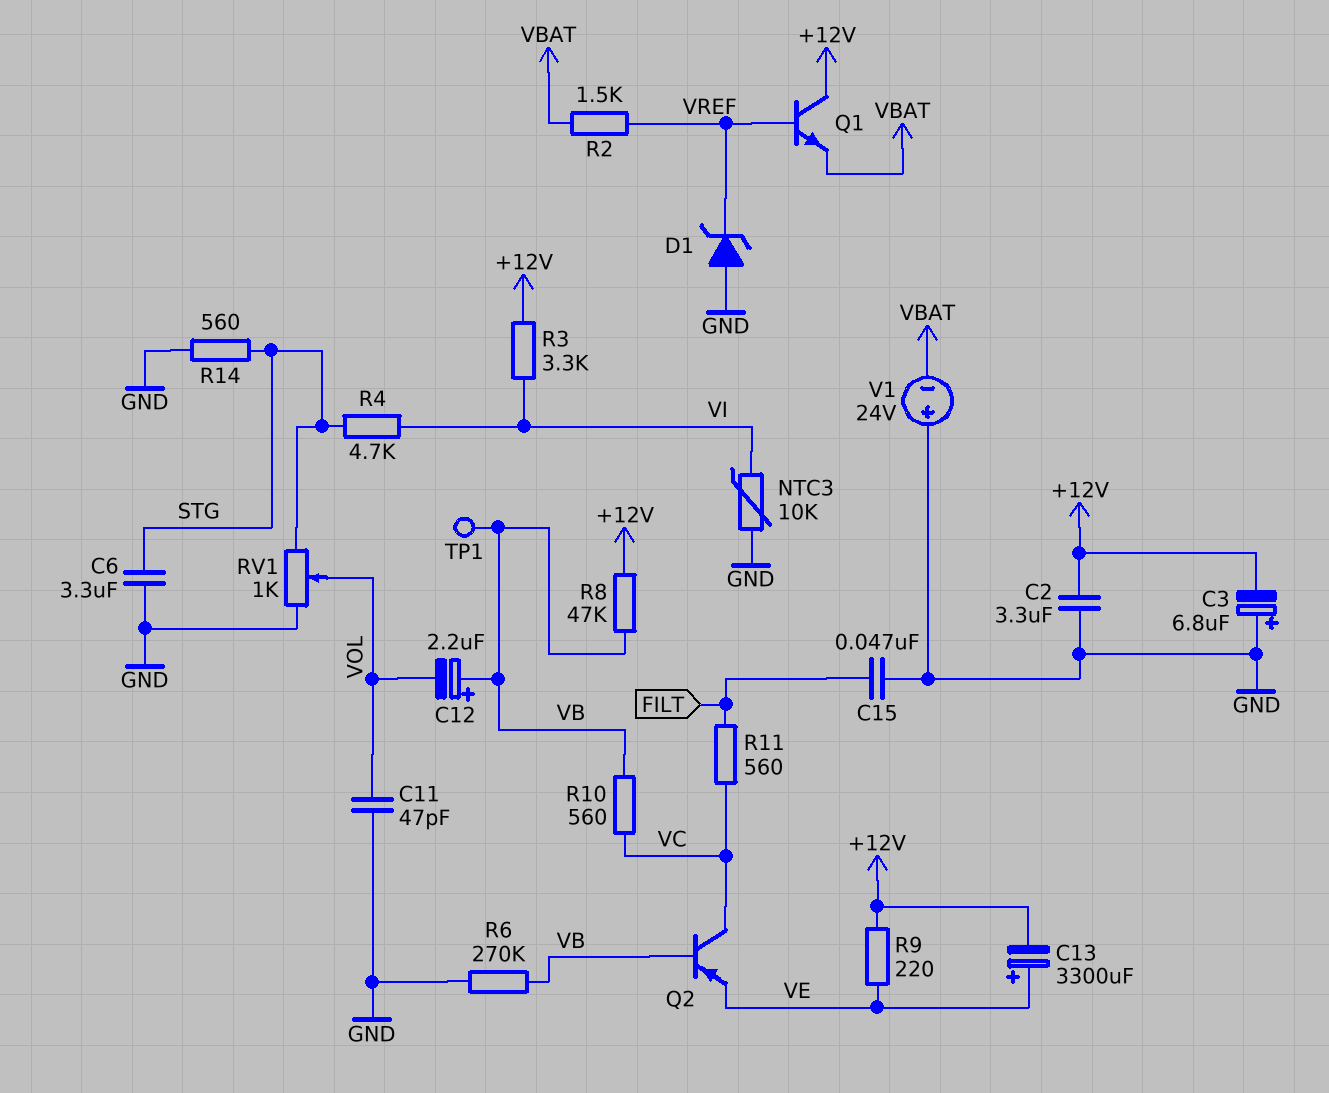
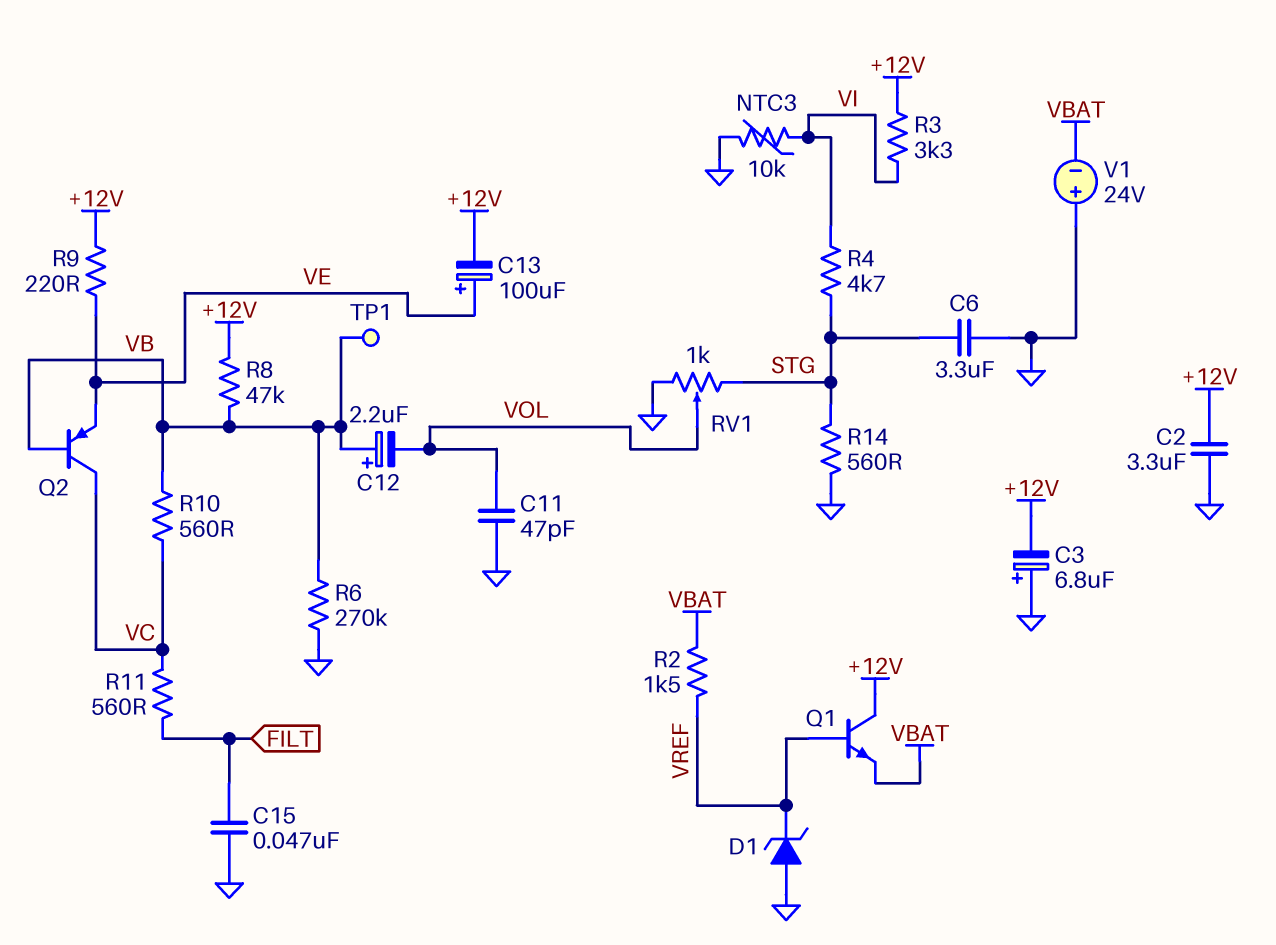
C13: 3300uF (plus VE, minus +12V) -> 100uF (plus VE, minus +12V)

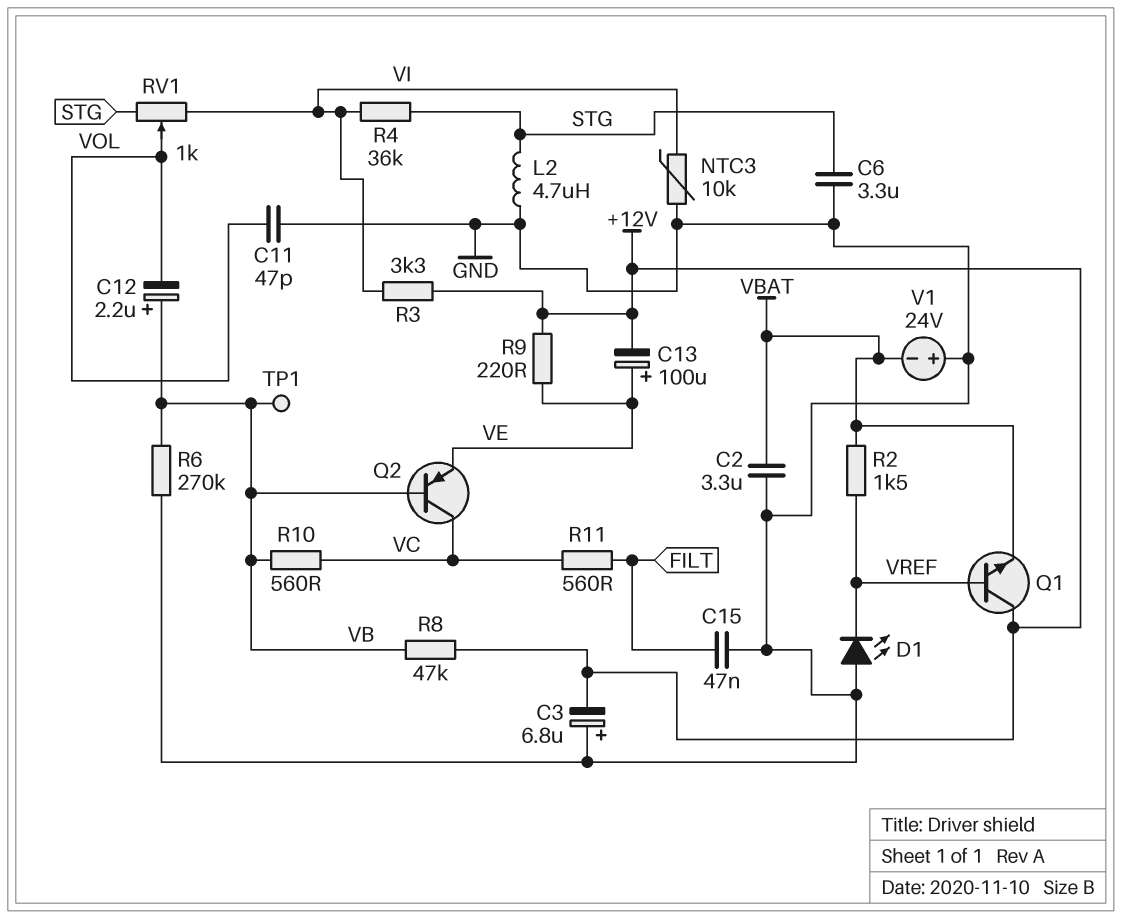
C2: 3.3uF (+12V, GND) -> 3.3uF (GND, VBAT)
D1: zener (A GND, K VREF) -> LED (A GND, K VREF)
L2: none -> 4.7uH (GND, STG)
R4: 4.7k (STG, VI) -> 36k (STG, VI)
R14: 560 (GND, STG) -> none
RV1: 1k (GND, STG, wiper VOL) -> 1k (STG, VI, wiper VOL)

